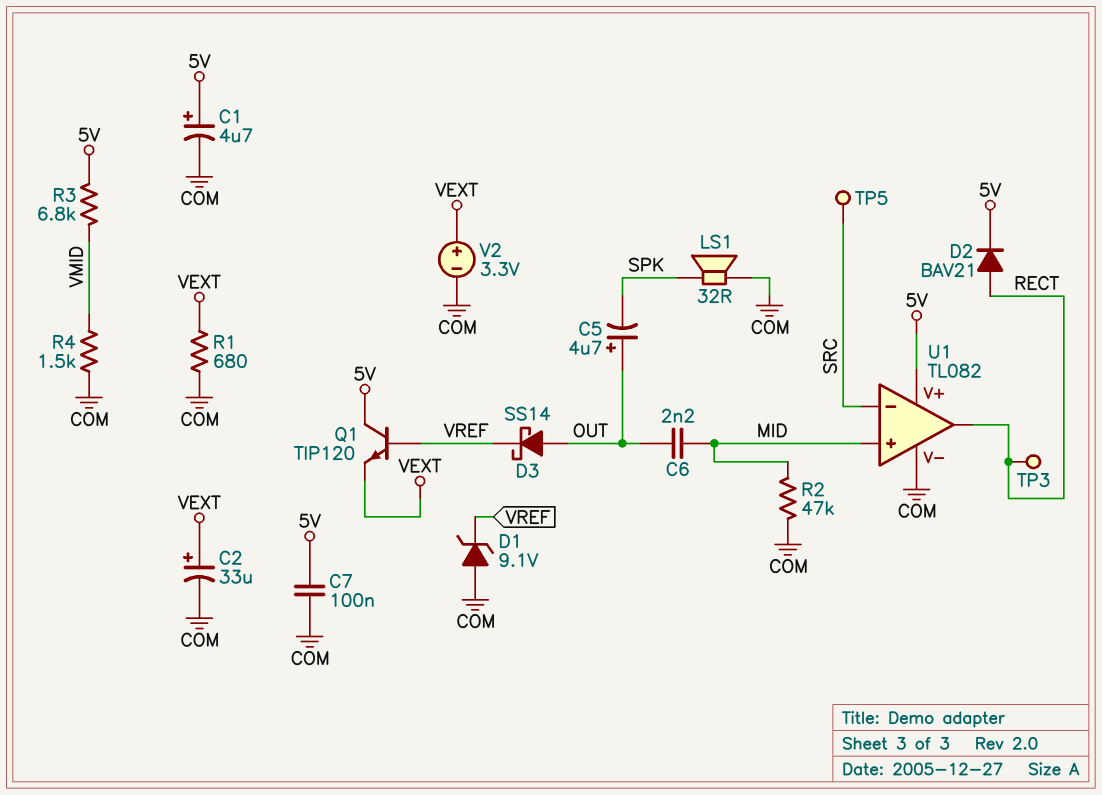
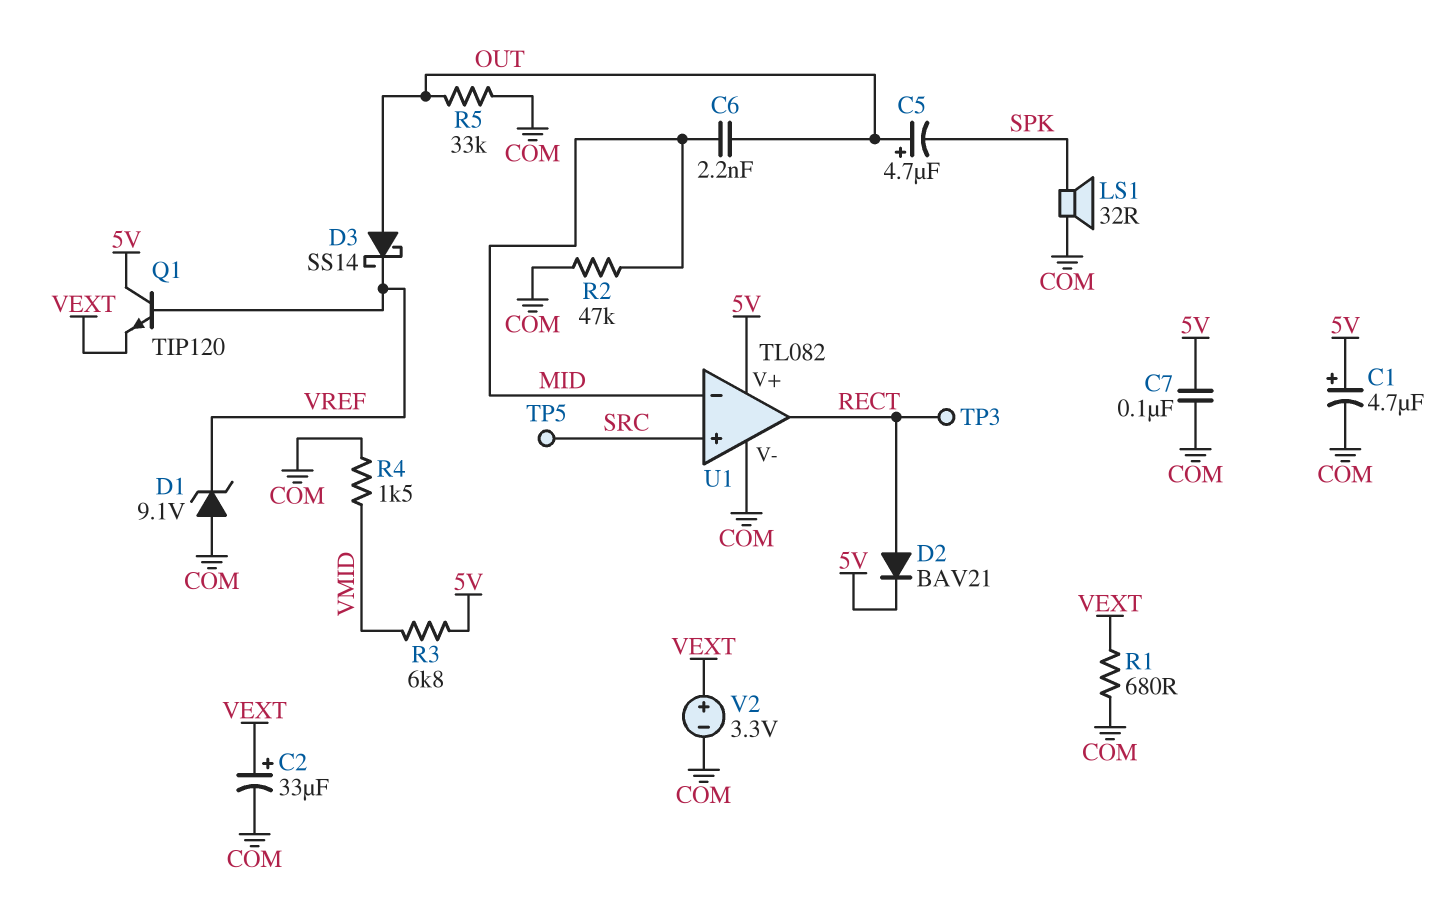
R5: none -> 33k (COM, OUT)
U1 pin in+: MID -> SRC
U1 pin in-: SRC -> MID

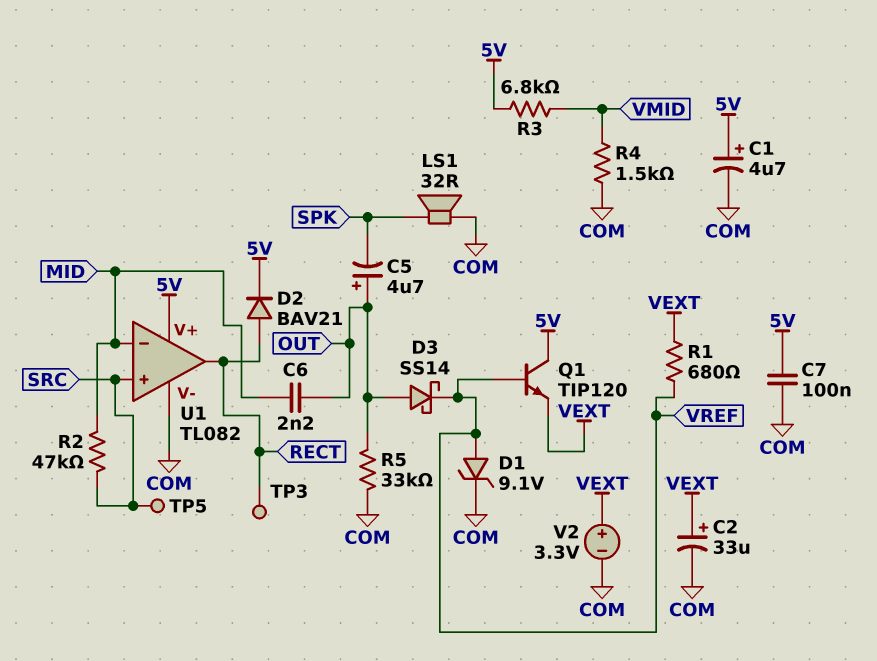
D1: zener 9.1V (A COM, K VREF) -> zener 9.1V (A VREF, K COM)
R1: 680 (COM, VEXT) -> 680 (VEXT, VREF)
R2: 47k (COM, MID) -> 47k (MID, SRC)

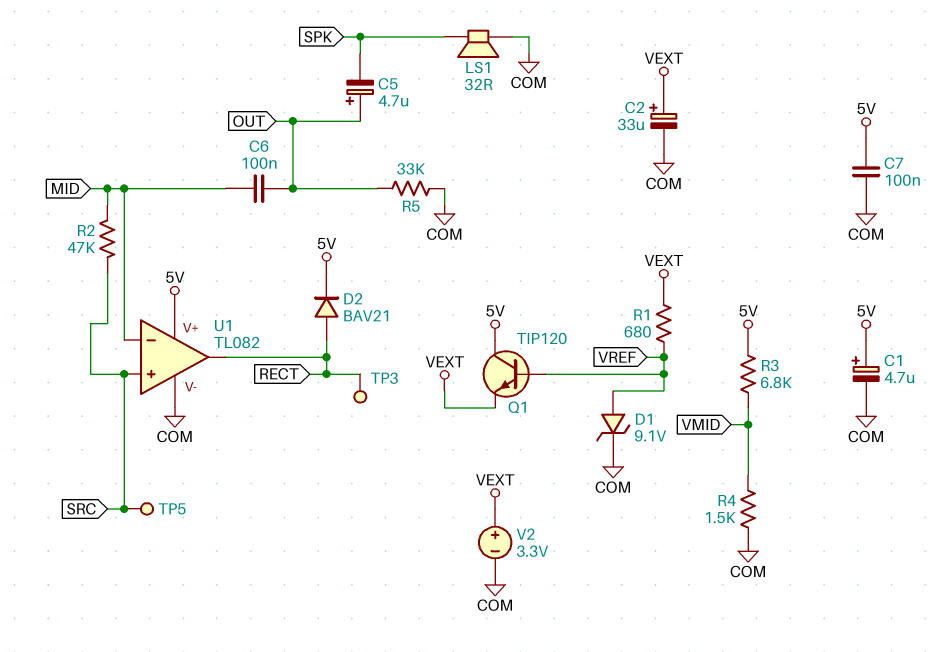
C6: 2.2nF (MID, OUT) -> 100nF (MID, OUT)
D3: schottky SS14 (A OUT, K VREF) -> none

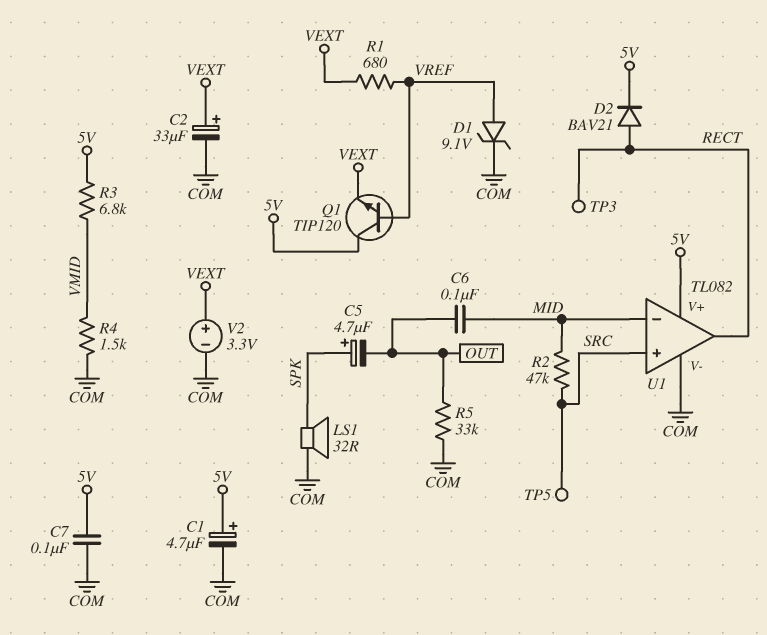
C5: 4.7uF (plus OUT, minus SPK) -> 4.7uF (plus SPK, minus OUT)

